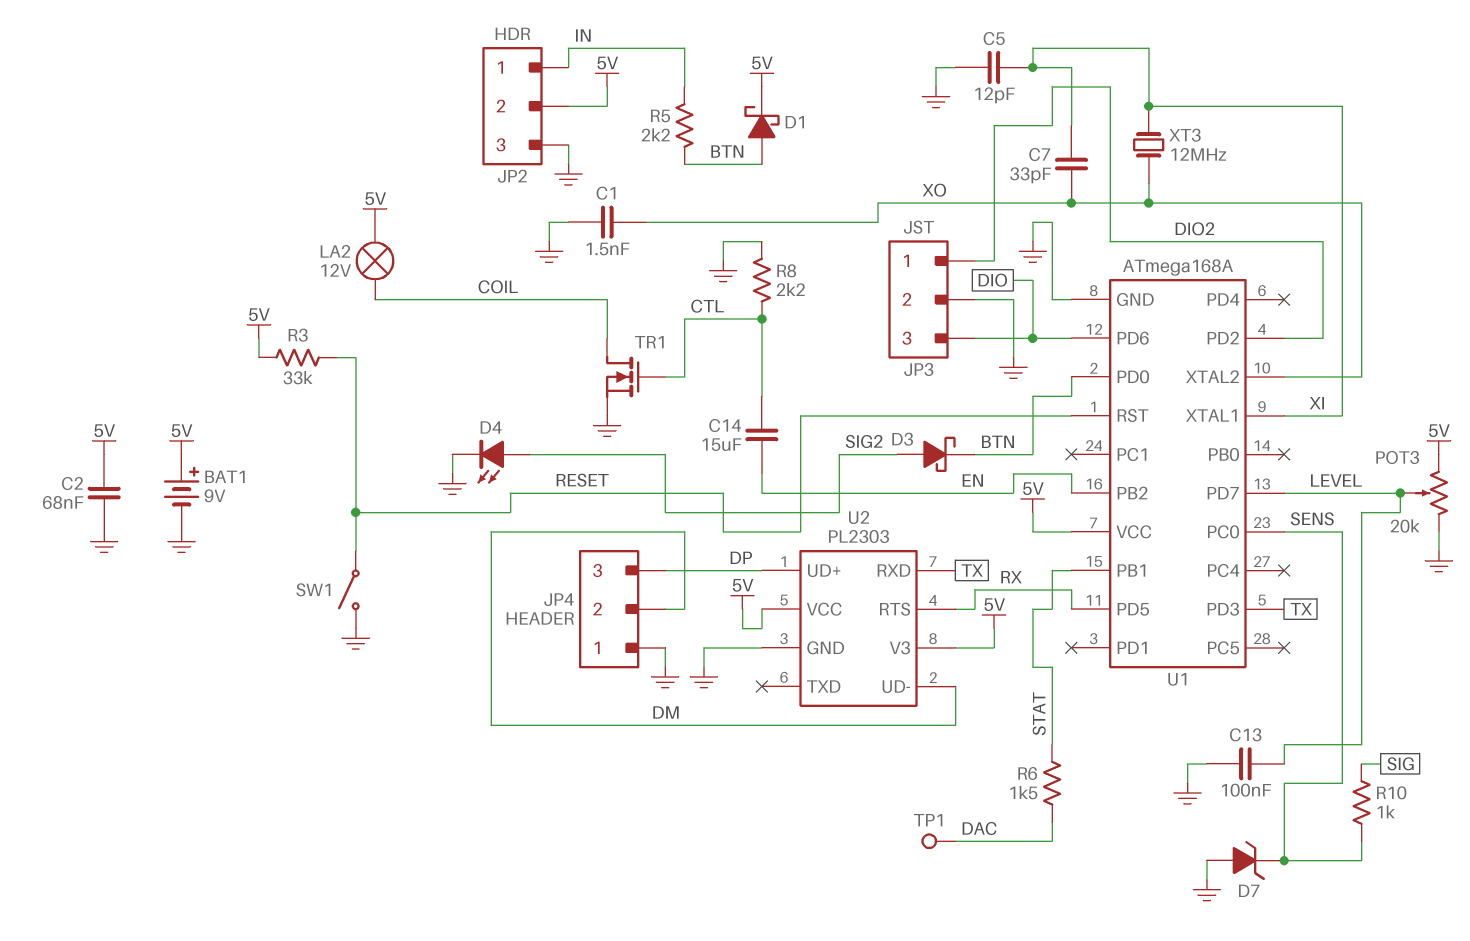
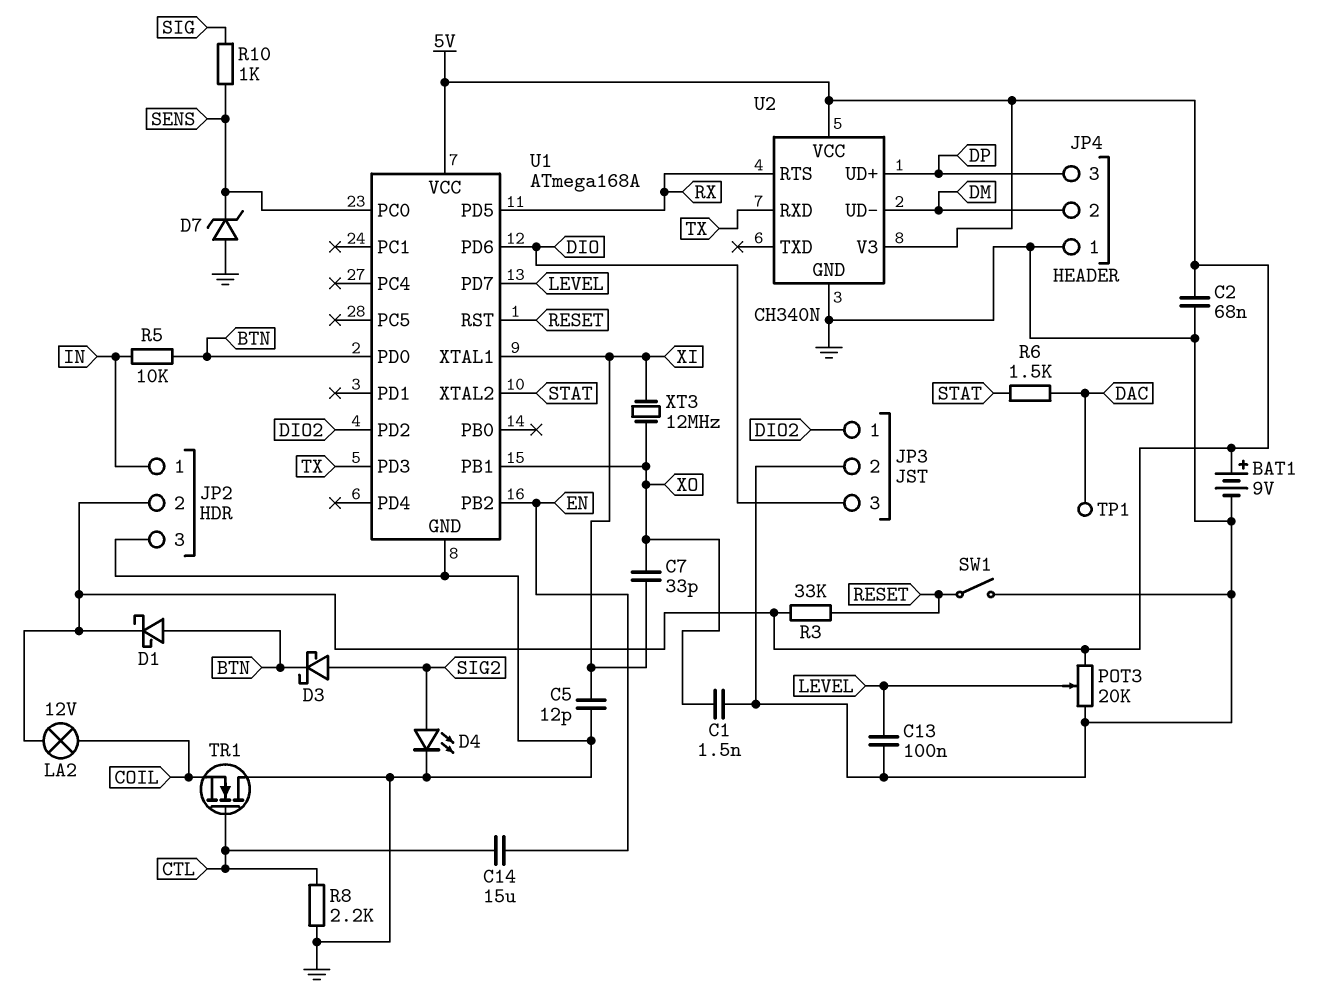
R5: 2.2k (BTN, IN) -> 10k (BTN, IN)
TR1: NMOS (G CTL, D COIL, S GND) -> NMOS (G CTL, D GND, S COIL)
U1 pin PB1: STAT -> XO
U1 pin XTAL2: XO -> STAT
U2: PL2303 -> CH340N

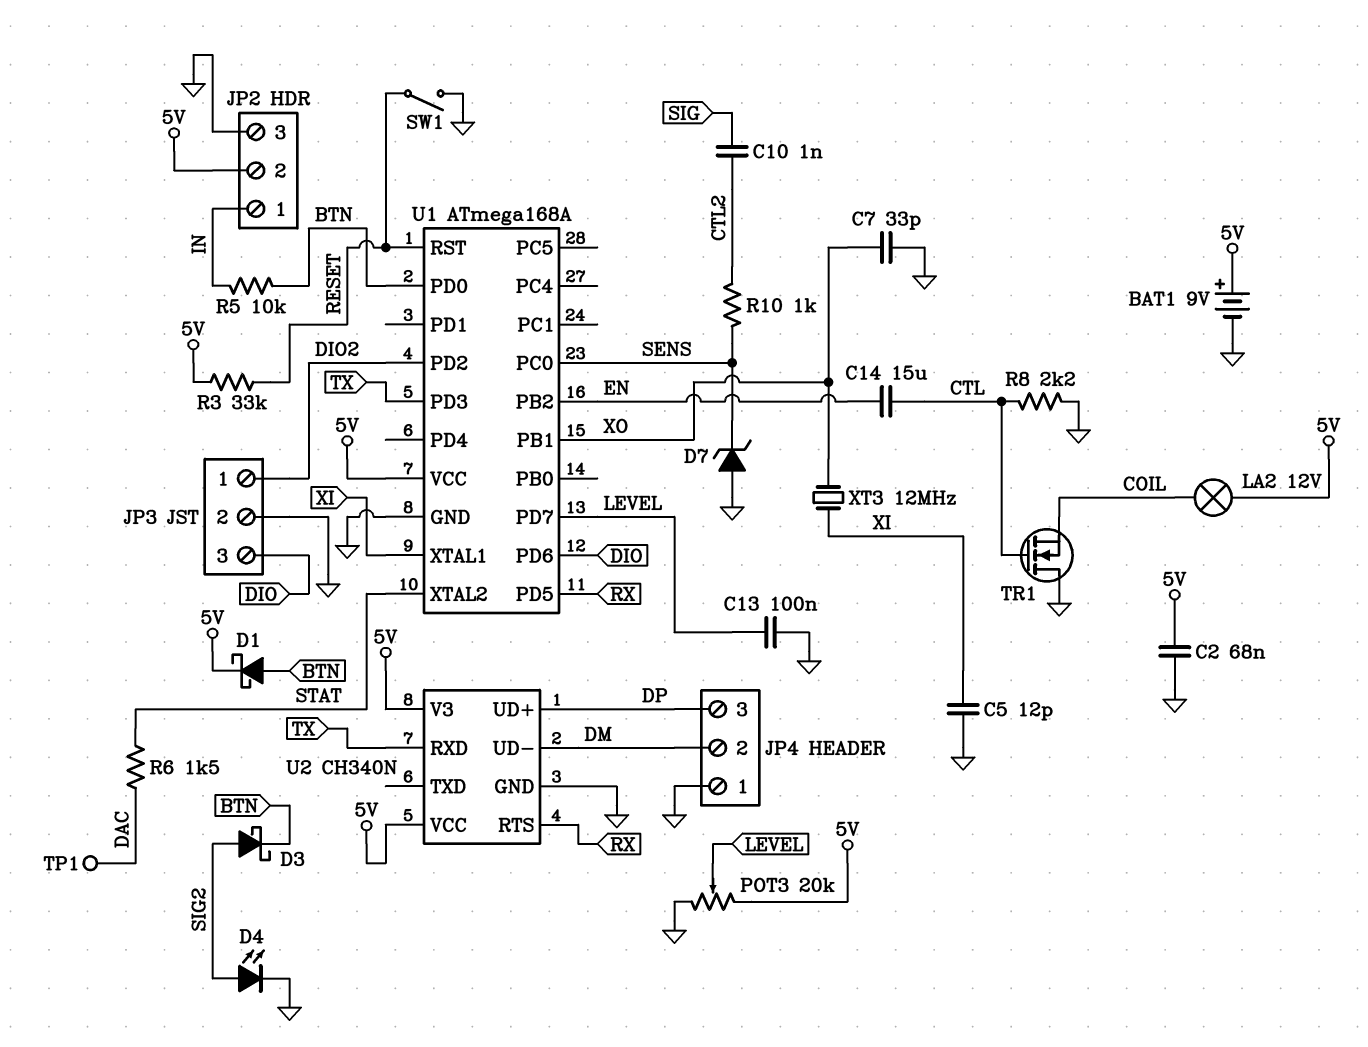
C1: 1.5nF (GND, XO) -> none
C7: 33pF (XI, XO) -> 33pF (GND, XO)
C10: none -> 1nF (CTL2, SIG)
R10: 1k (SENS, SIG) -> 1k (CTL2, SENS)

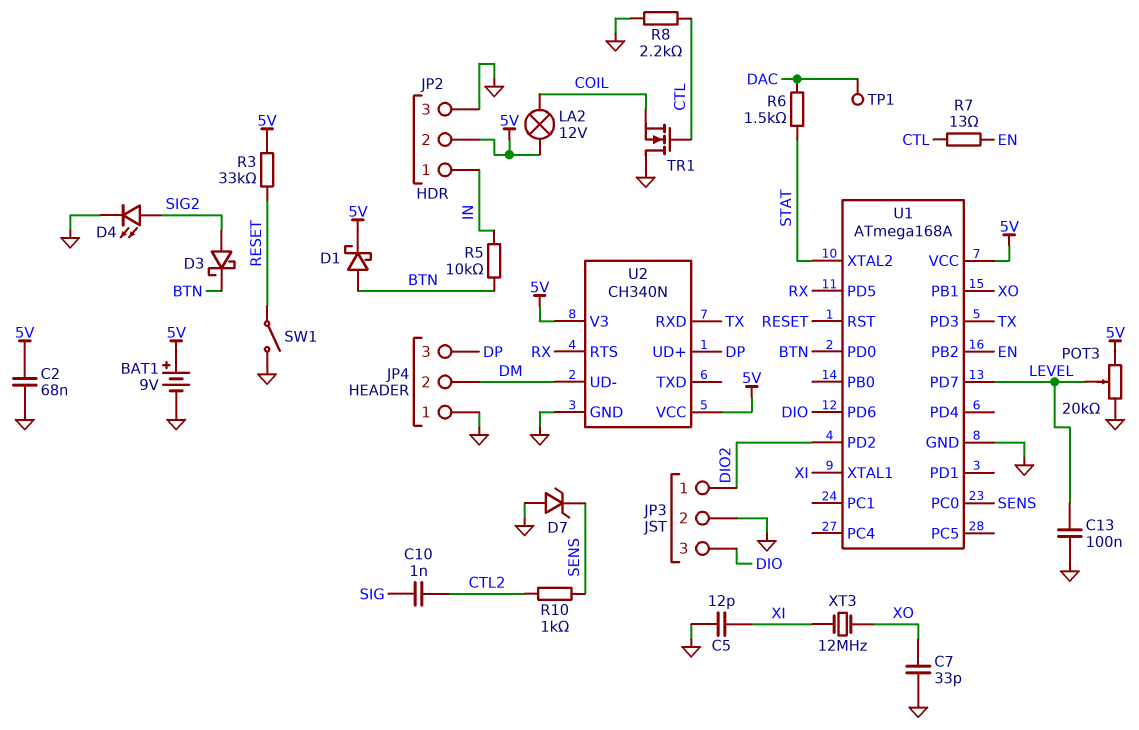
C14: 15uF (CTL, EN) -> none
R7: none -> 13 (CTL, EN)

